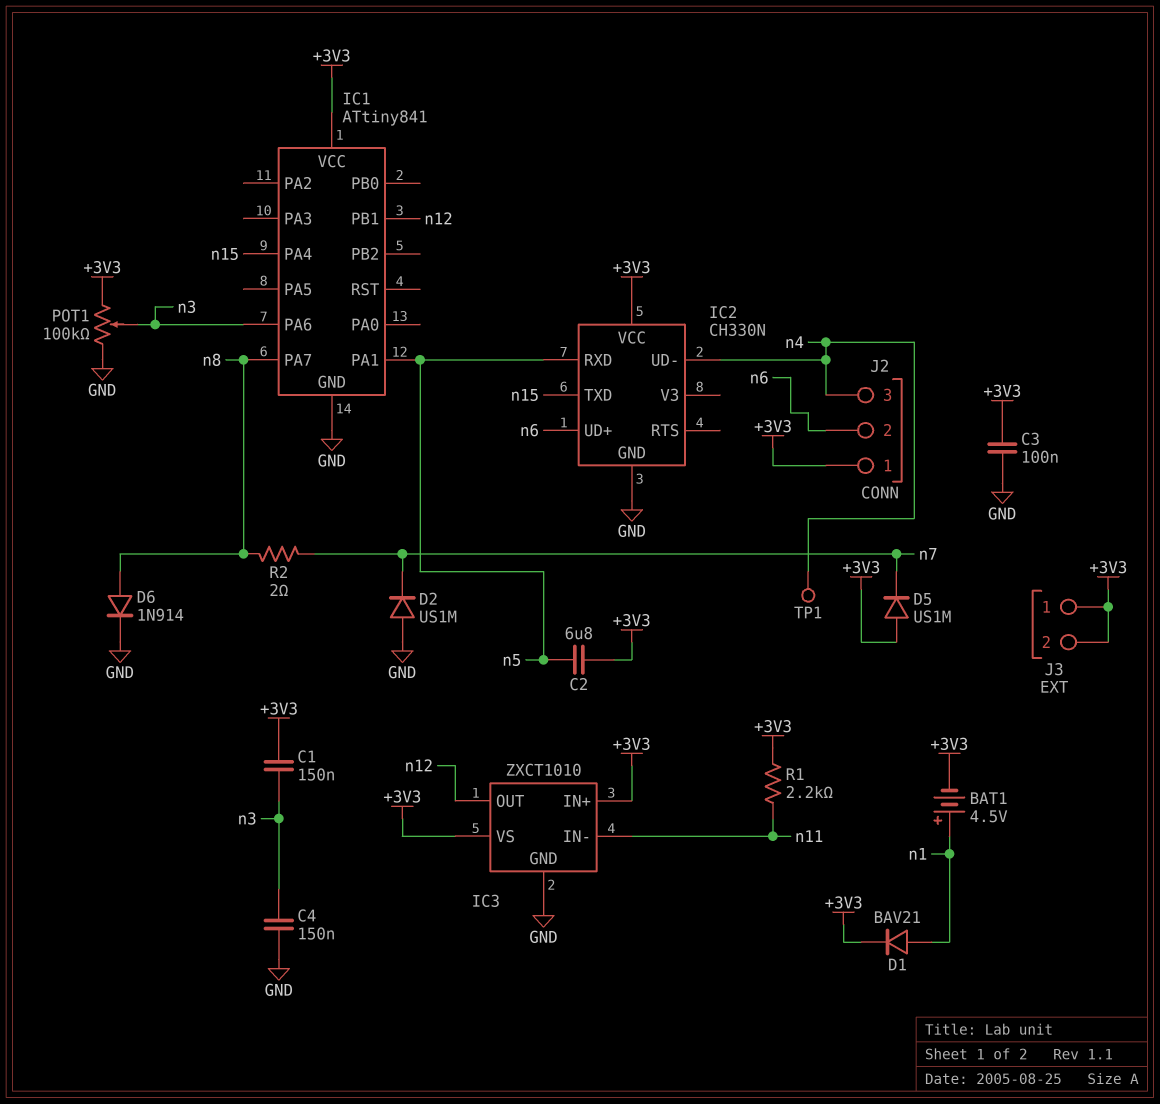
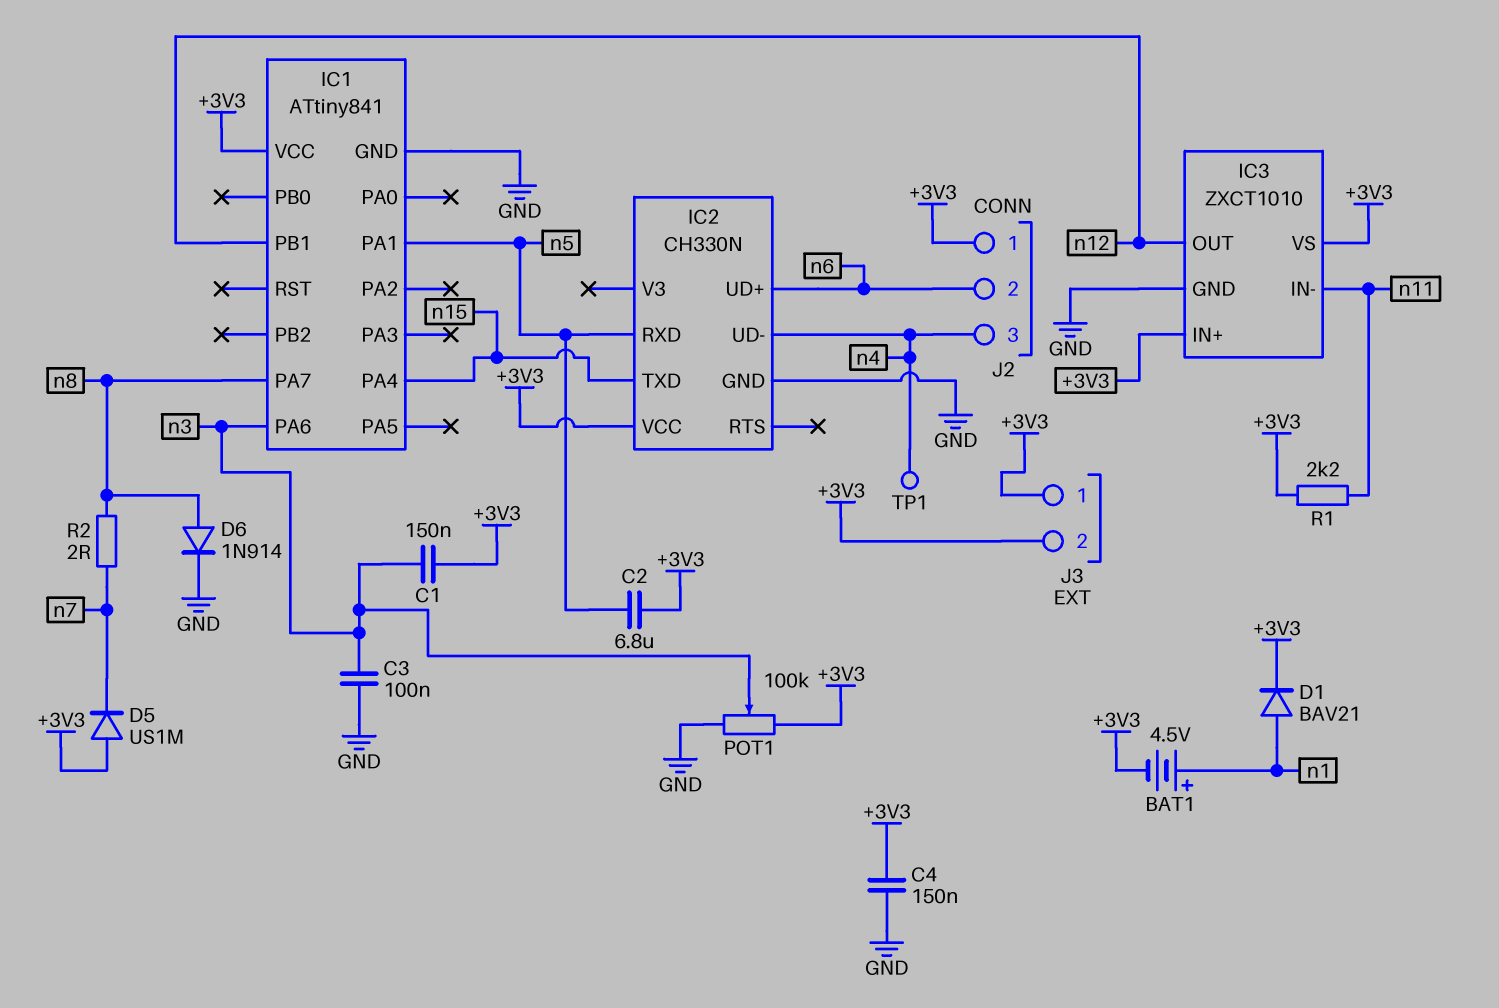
C3: 100nF (+3V3, GND) -> 100nF (GND, n3)
C4: 150nF (GND, n3) -> 150nF (+3V3, GND)
D2: diode US1M (A GND, K n7) -> none

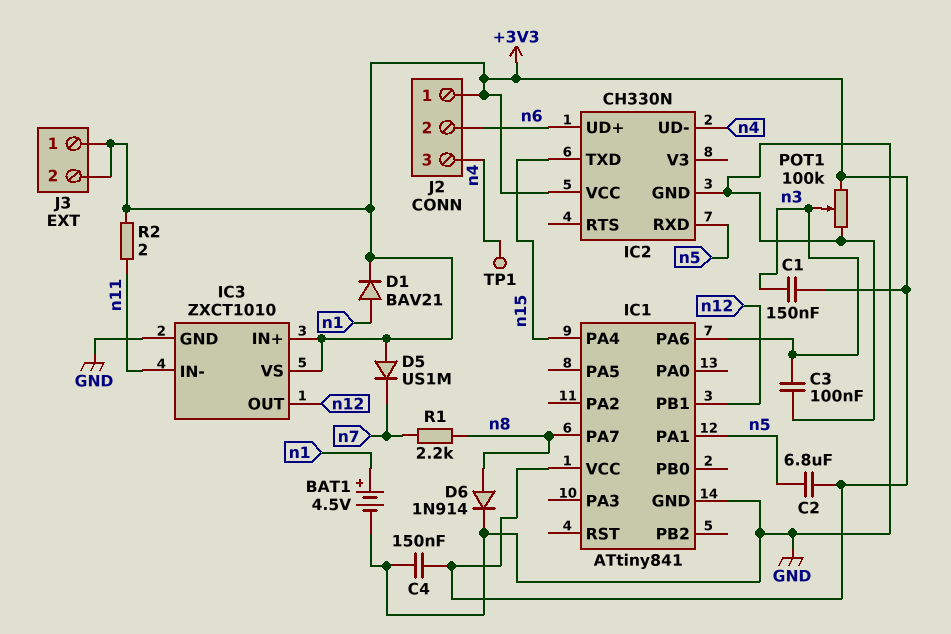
BAT1: 4.5V (plus n1, minus +3V3) -> 4.5V (plus n1, minus GND)
R1: 2.2k (+3V3, n11) -> 2.2k (n7, n8)
R2: 2 (n7, n8) -> 2 (+3V3, n11)

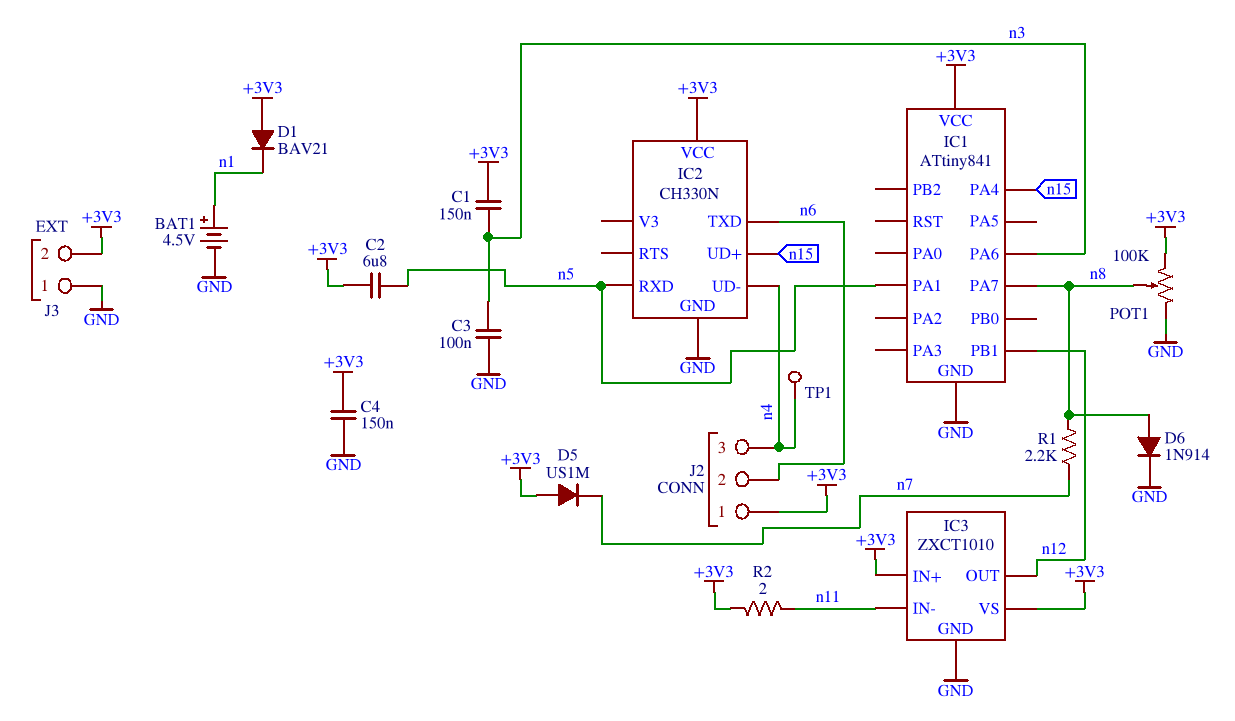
D1: diode BAV21 (A n1, K +3V3) -> diode BAV21 (A +3V3, K n1)
IC2 pin TXD: n15 -> n6
IC2 pin UD+: n6 -> n15
J3 pin 1: +3V3 -> GND
POT1: 100k (+3V3, GND, wiper n3) -> 100k (+3V3, GND, wiper n8)

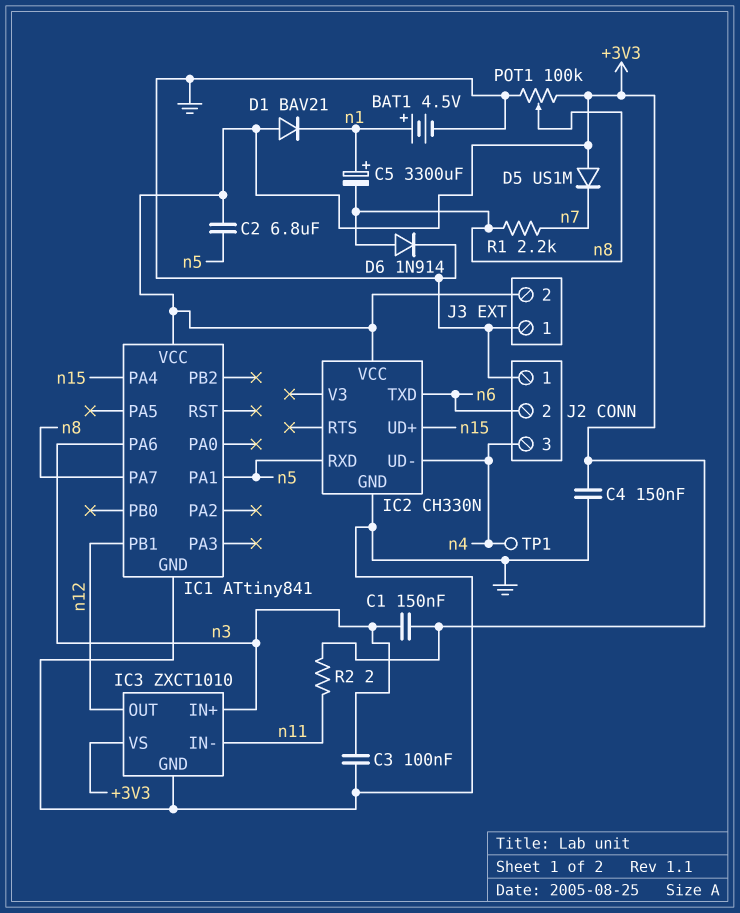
C5: none -> 3300uF (plus n1, minus n8)
IC3 pin IN+: +3V3 -> n3
J2 pin 1: +3V3 -> GND

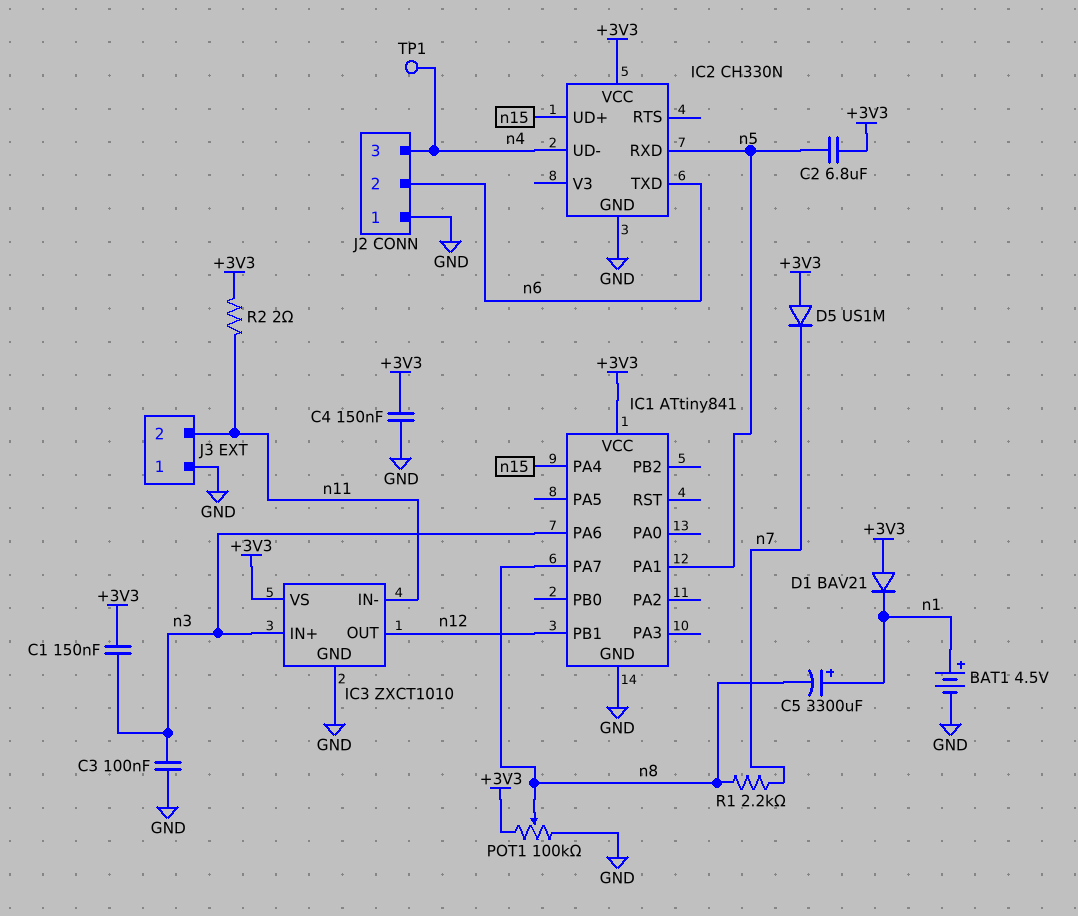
D6: diode 1N914 (A n8, K GND) -> none
J3 pin 2: +3V3 -> n11

